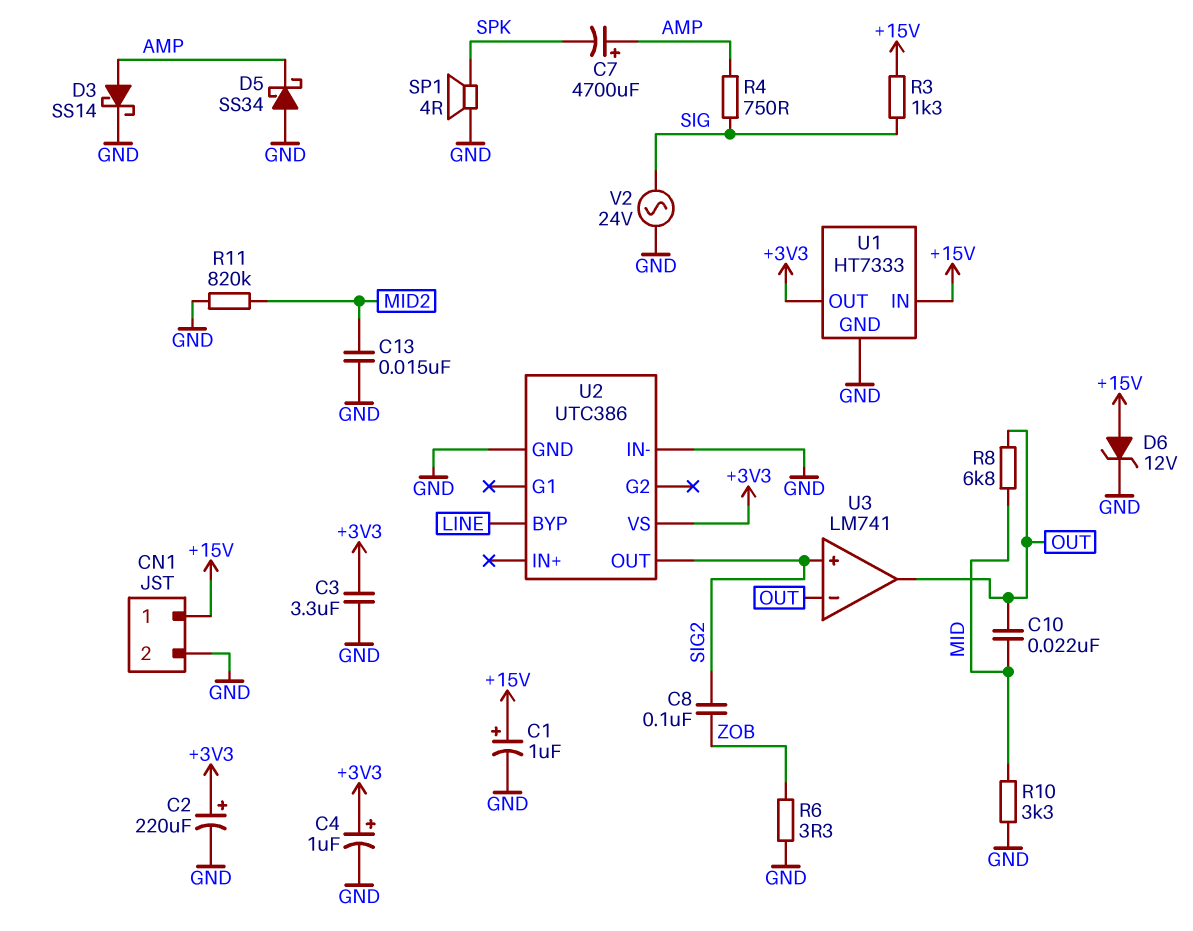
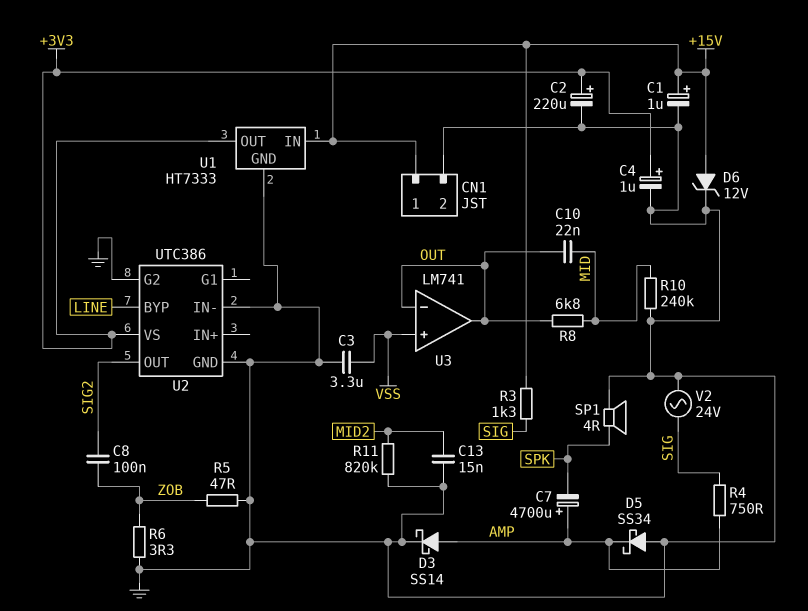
C3: 3.3uF (+3V3, GND) -> 3.3uF (GND, VSS)
R5: none -> 47 (GND, ZOB)
R10: 3.3k (GND, MID) -> 240k (GND, MID)
U2 pin G2: none -> GND
U3 pin in+: SIG2 -> VSS

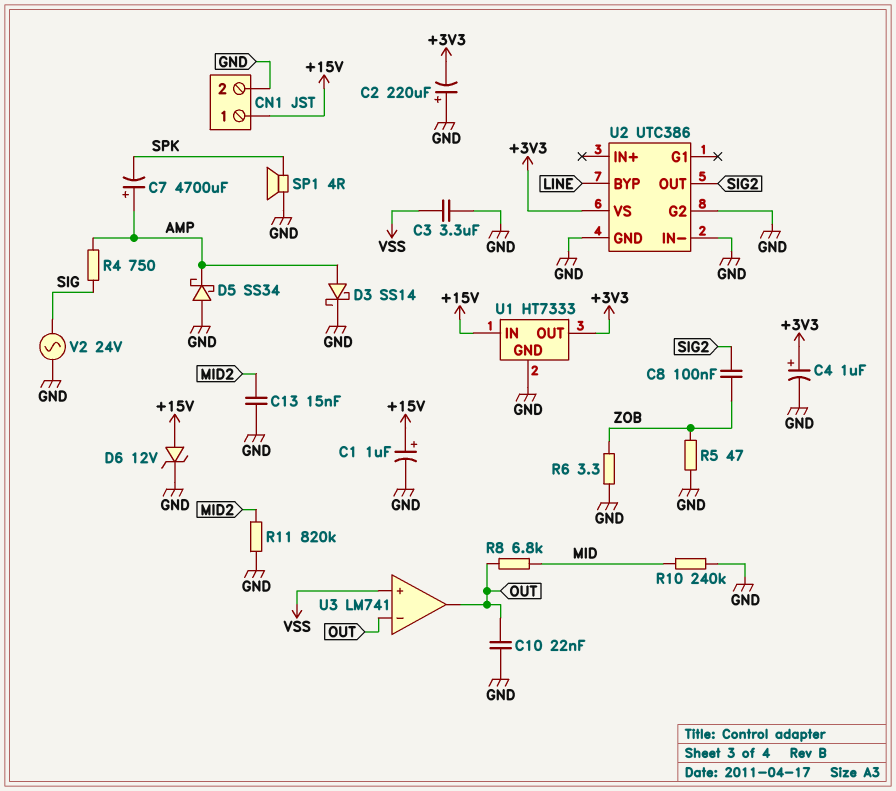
C2: 220uF (plus +3V3, minus GND) -> 220uF (plus GND, minus +3V3)
C10: 22nF (MID, OUT) -> 22nF (GND, OUT)
R3: 1.3k (+15V, SIG) -> none

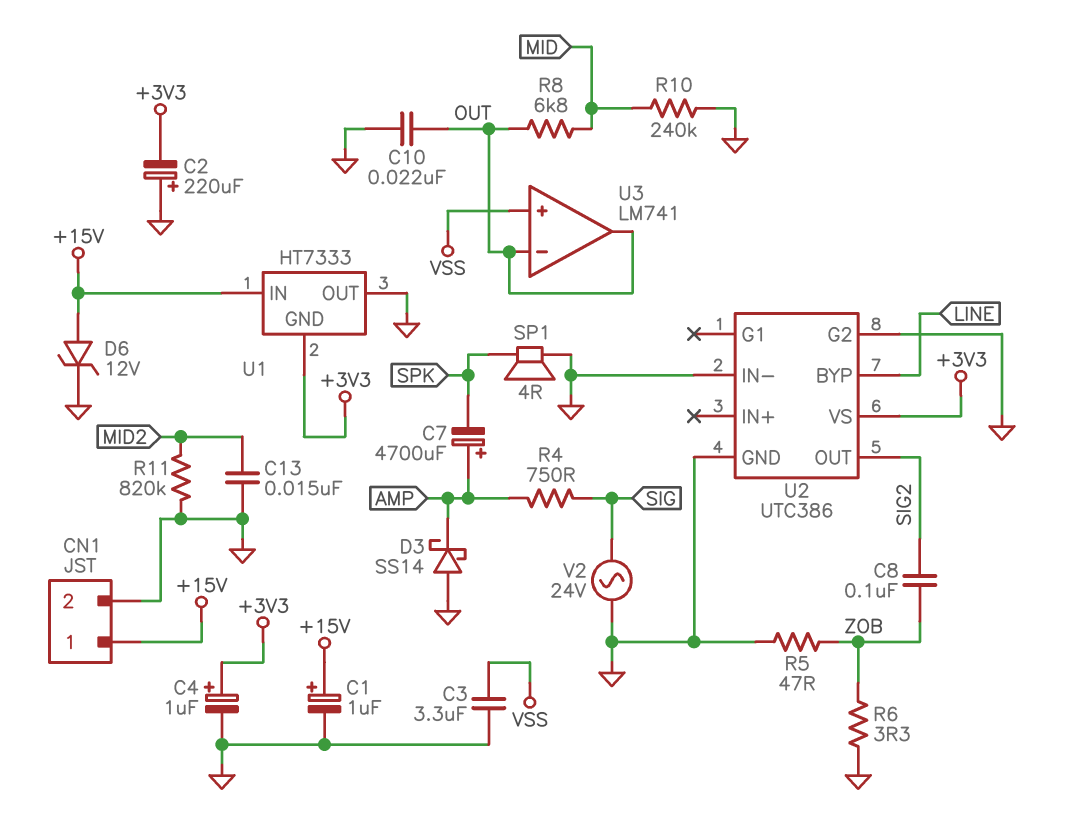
D3: schottky SS14 (A AMP, K GND) -> schottky SS14 (A GND, K AMP)
D5: schottky SS34 (A GND, K AMP) -> none
U1 pin GND: GND -> +3V3
U1 pin OUT: +3V3 -> GND

